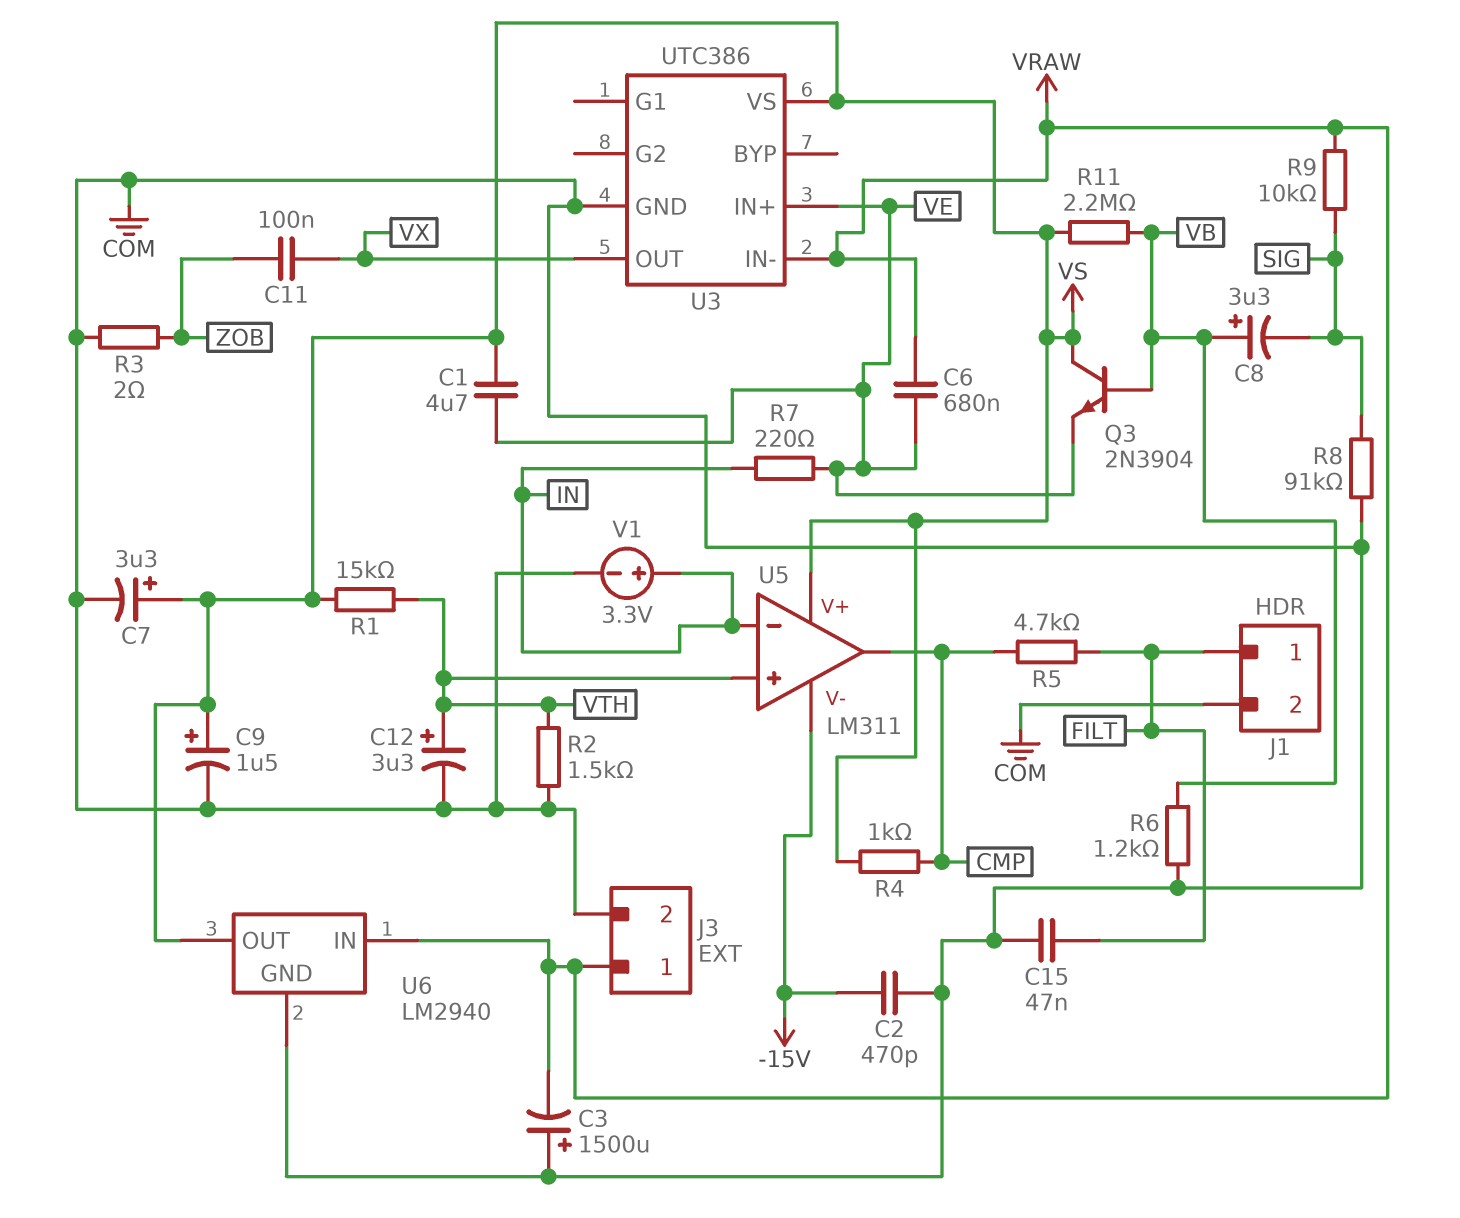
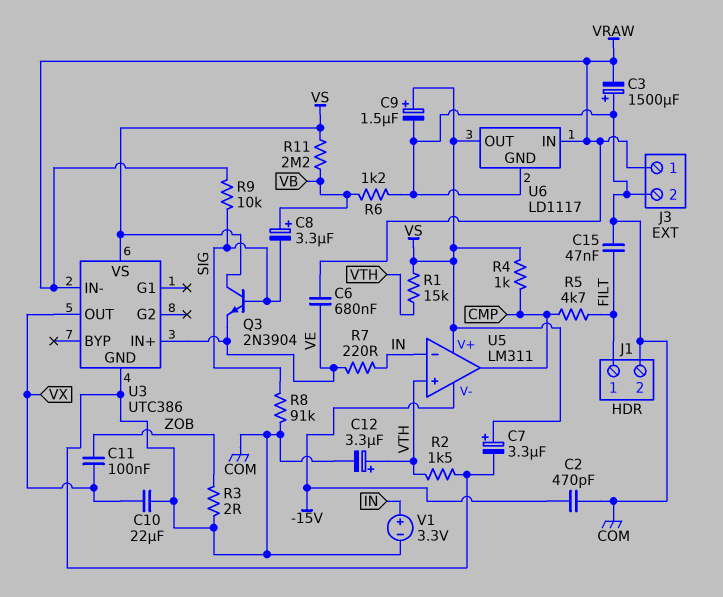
C1: 4.7uF (VE, VS) -> none
C10: none -> 22uF (COM, VX)
Q3: NPN 2N3904 (B VB, C VS, E VE) -> NPN 2N3904 (B SIG, C VS, E VE)
U6: LM2940 -> LD1117

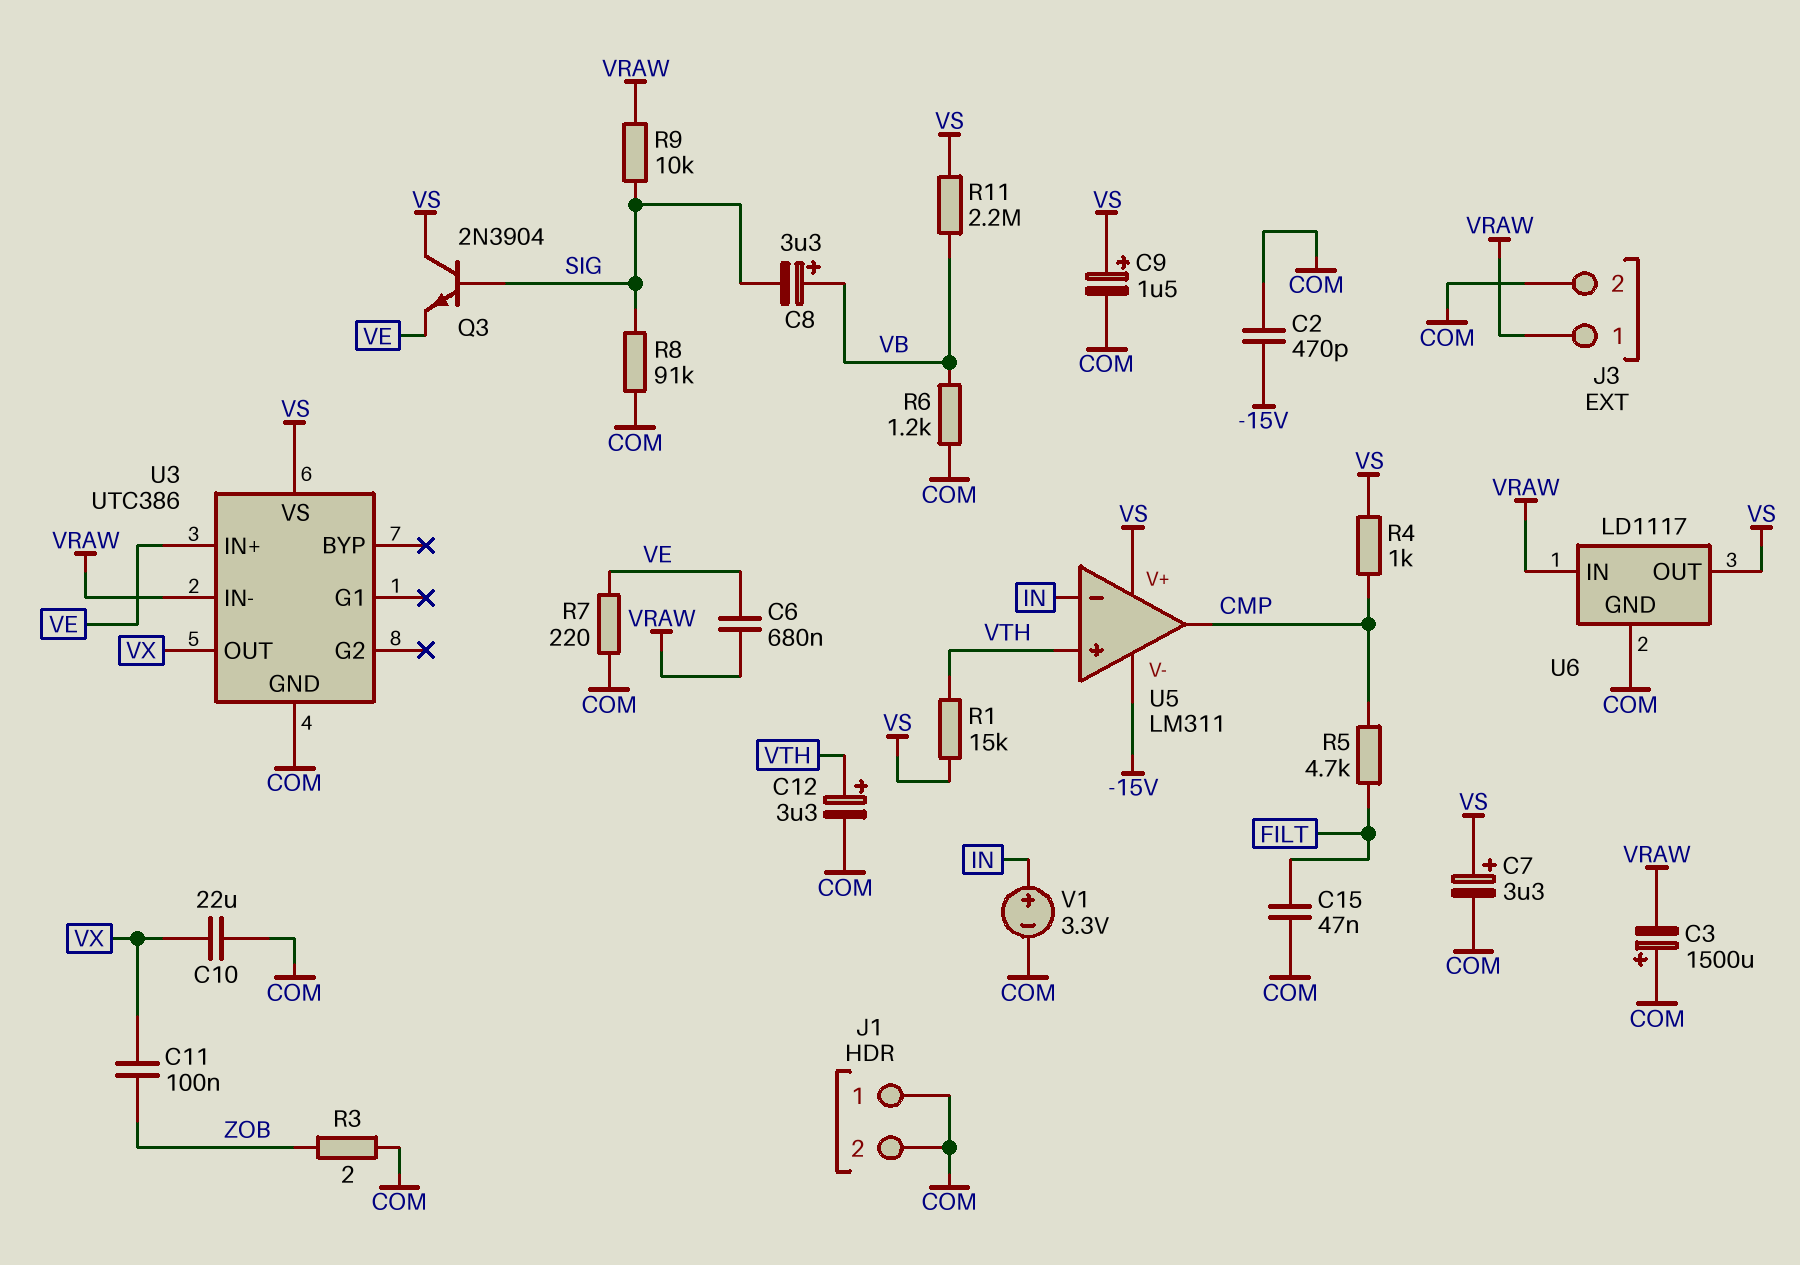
J1 pin 1: FILT -> COM
R2: 1.5k (COM, VTH) -> none
R7: 220 (IN, VE) -> 220 (COM, VE)

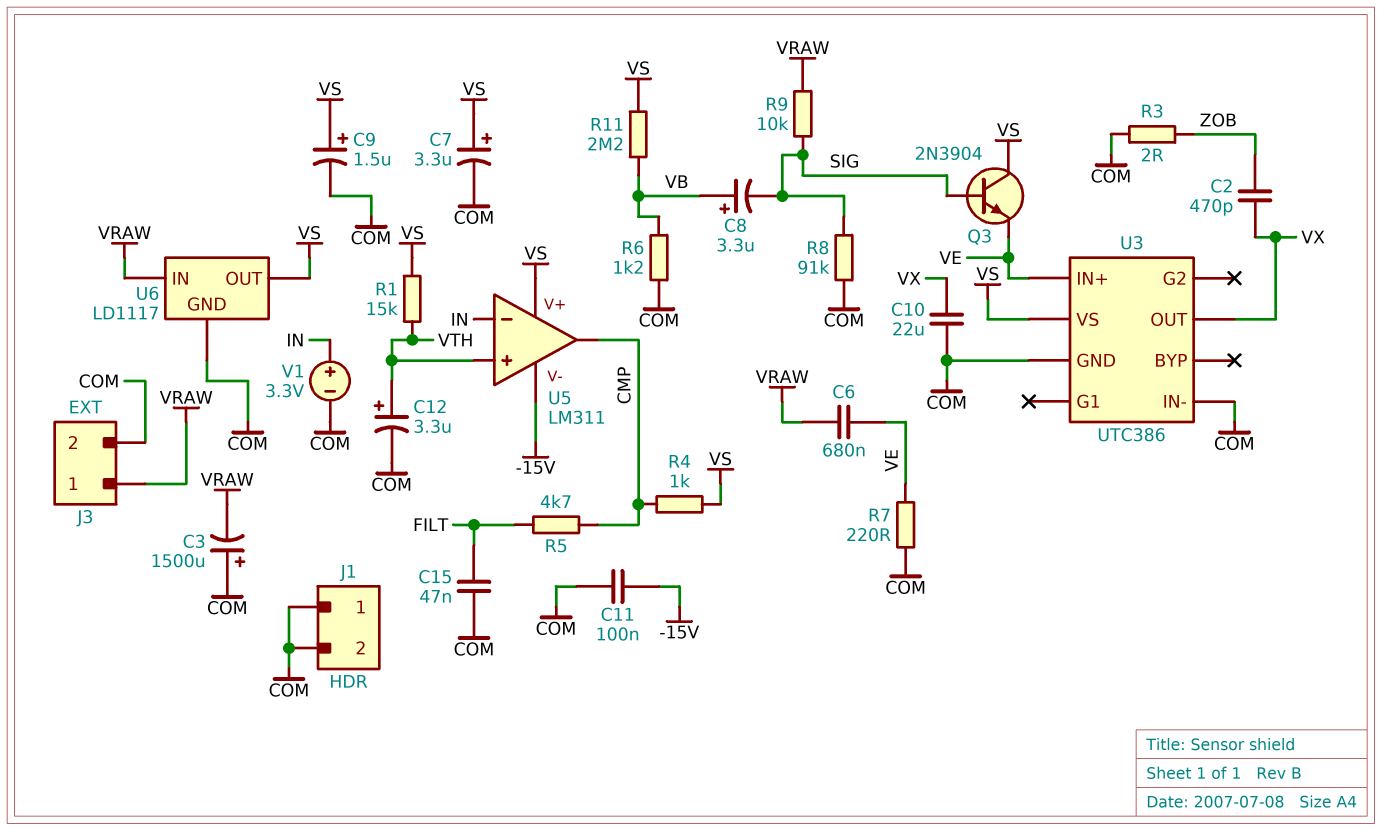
C2: 470pF (-15V, COM) -> 470pF (VX, ZOB)
C11: 100nF (VX, ZOB) -> 100nF (-15V, COM)
U3 pin IN-: VRAW -> COM

